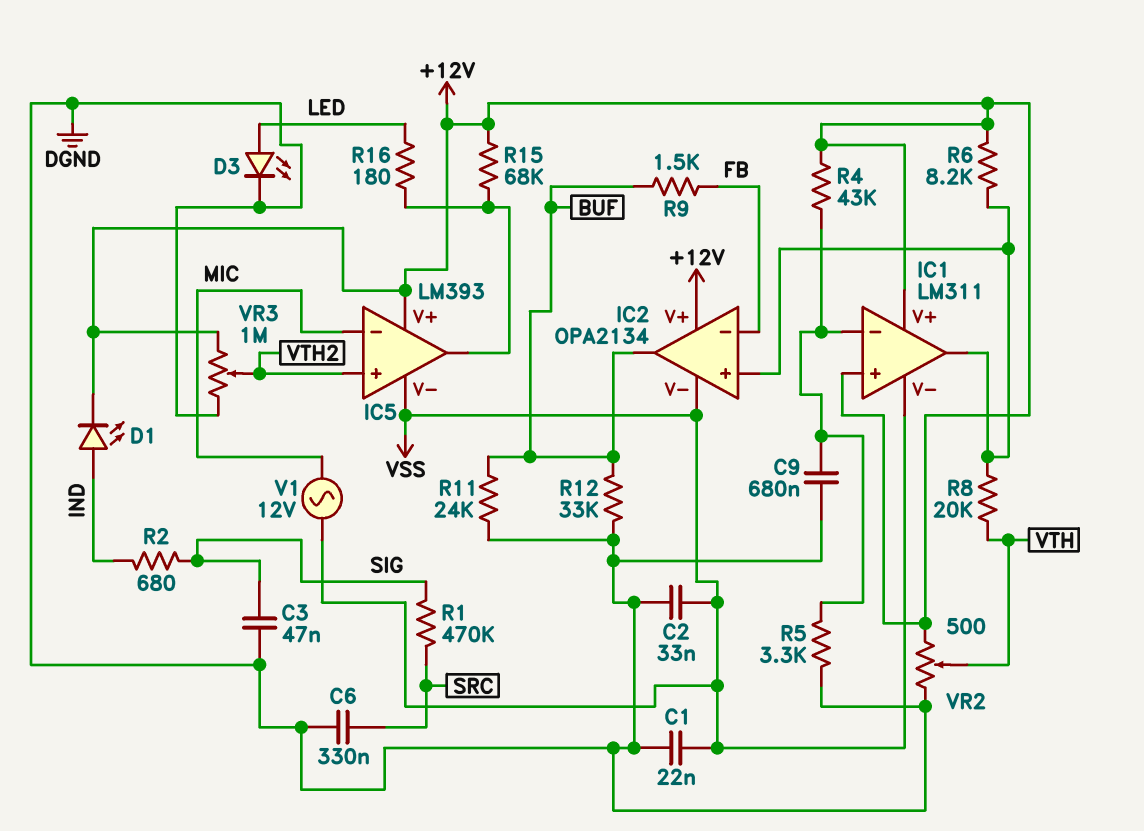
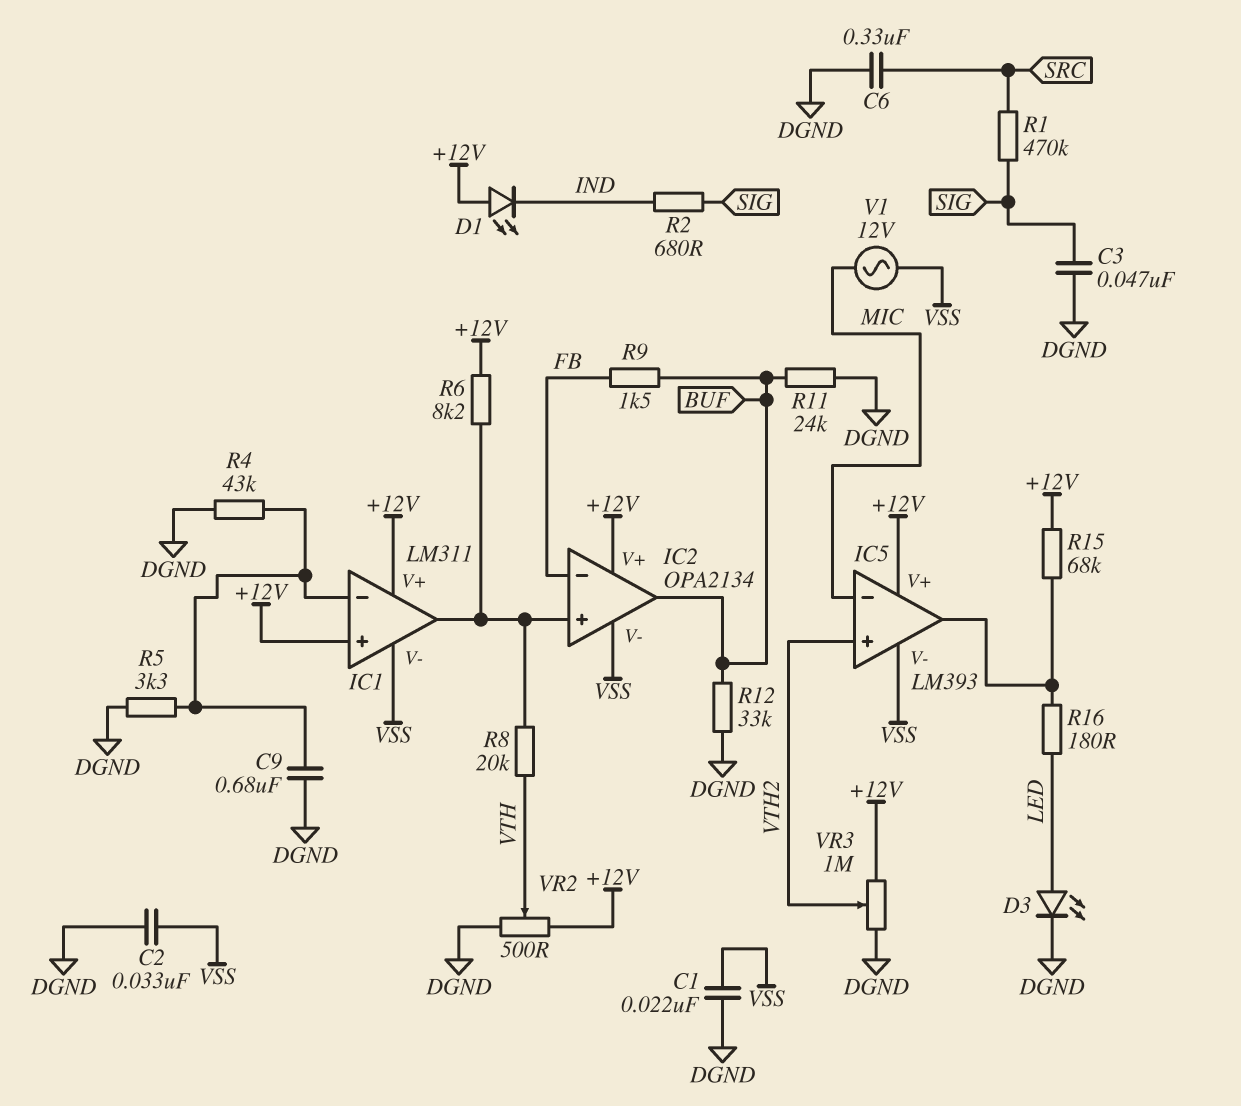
D1: LED (A IND, K +12V) -> LED (A +12V, K IND)
R4: 43k (+12V, IC1/in-) -> 43k (DGND, IC1/in-)

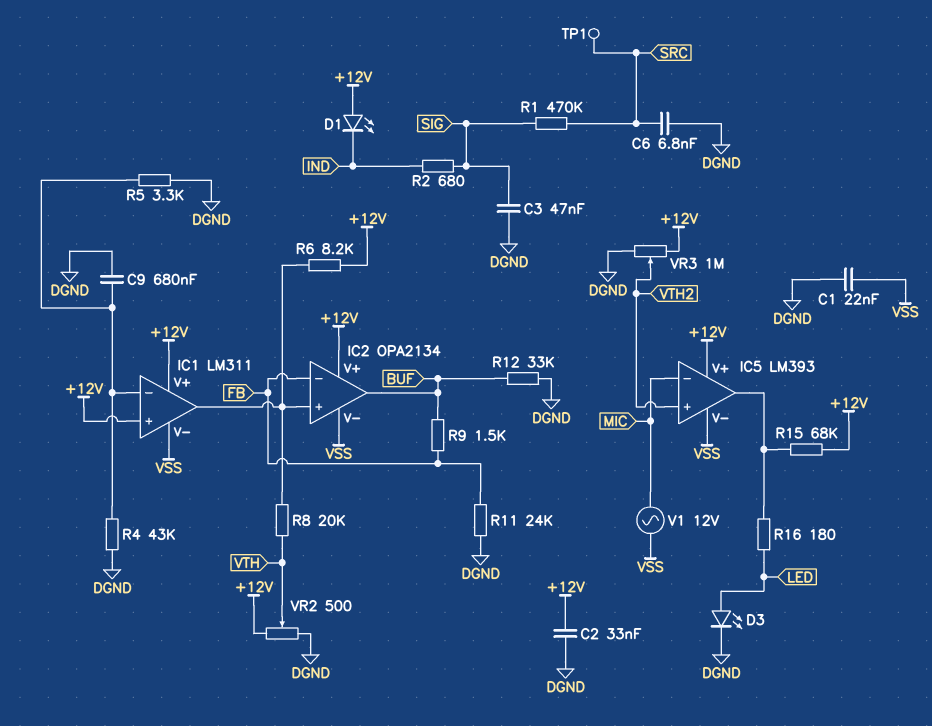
C2: 33nF (DGND, VSS) -> 33nF (+12V, DGND)
C6: 330nF (DGND, SRC) -> 6.8nF (DGND, SRC)
R11: 24k (BUF, DGND) -> 24k (DGND, FB)
TP1: none -> test point (SRC)

